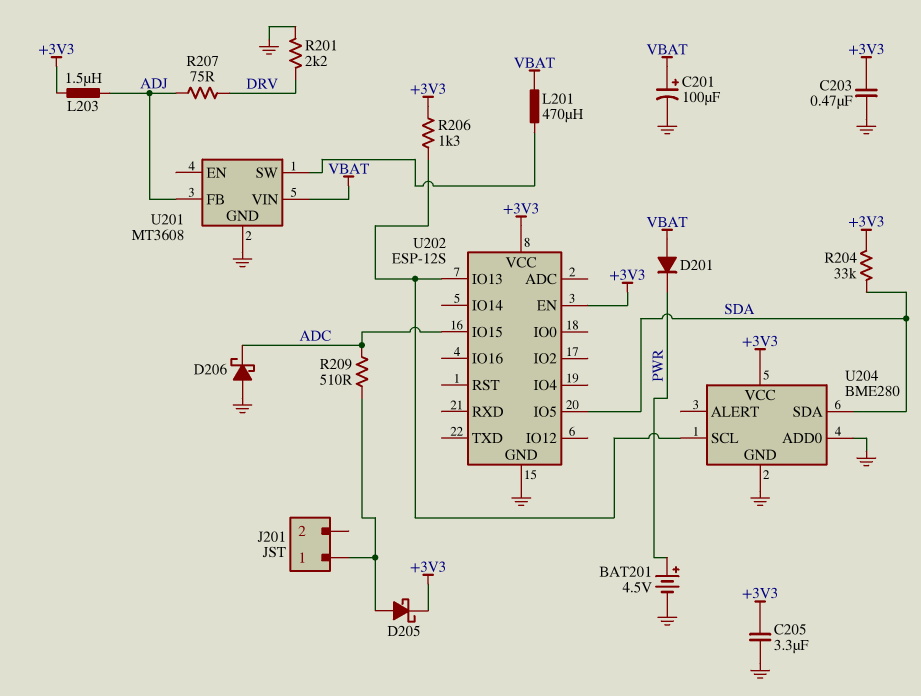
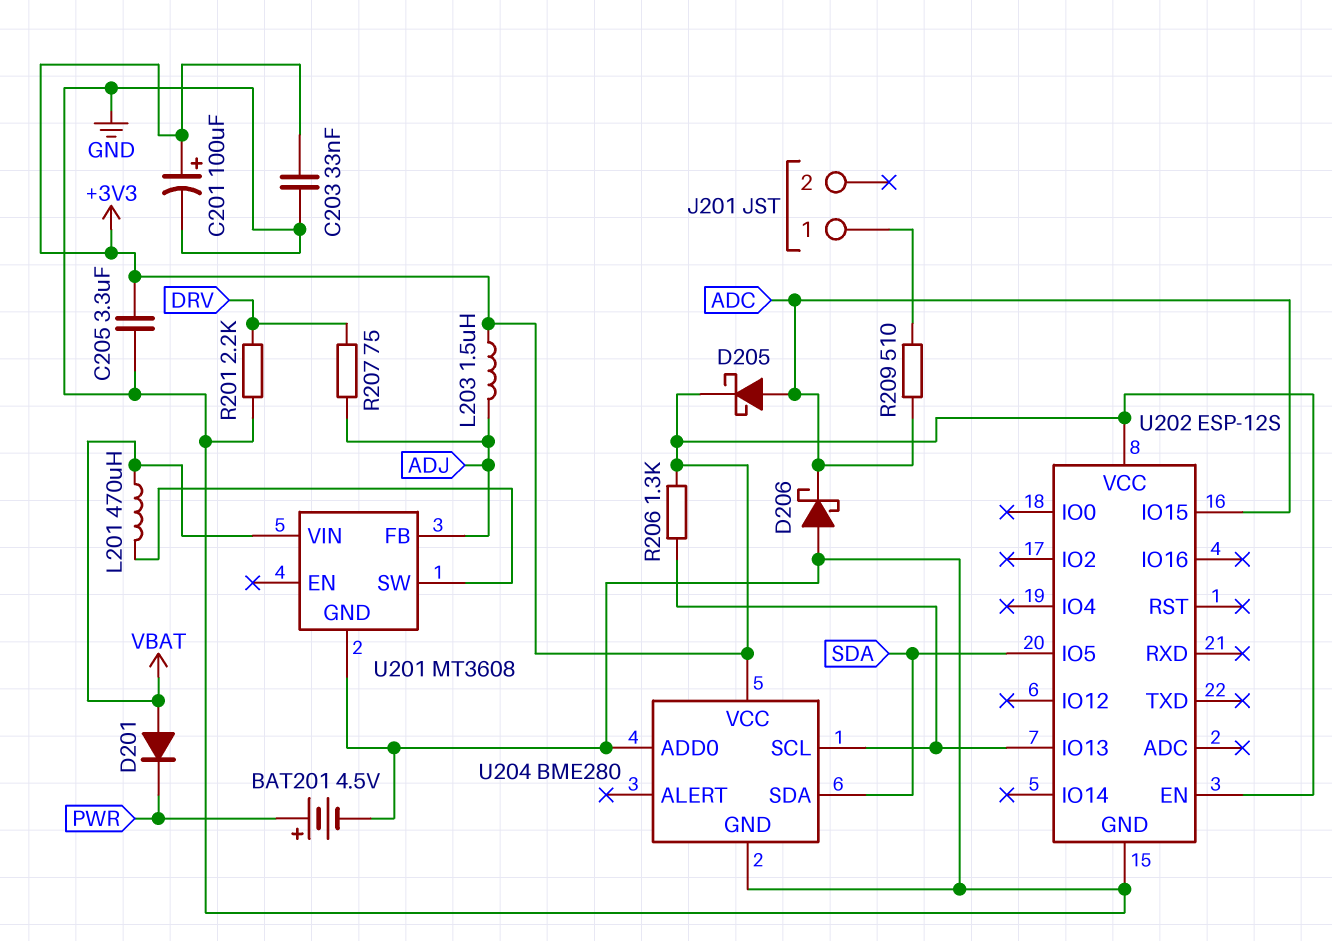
C201: 100uF (plus VBAT, minus GND) -> 100uF (plus +3V3, minus GND)
C203: 470nF (+3V3, GND) -> 33nF (+3V3, GND)
D205: schottky (A J201/1, K +3V3) -> schottky (A ADC, K +3V3)
R204: 33k (+3V3, SDA) -> none

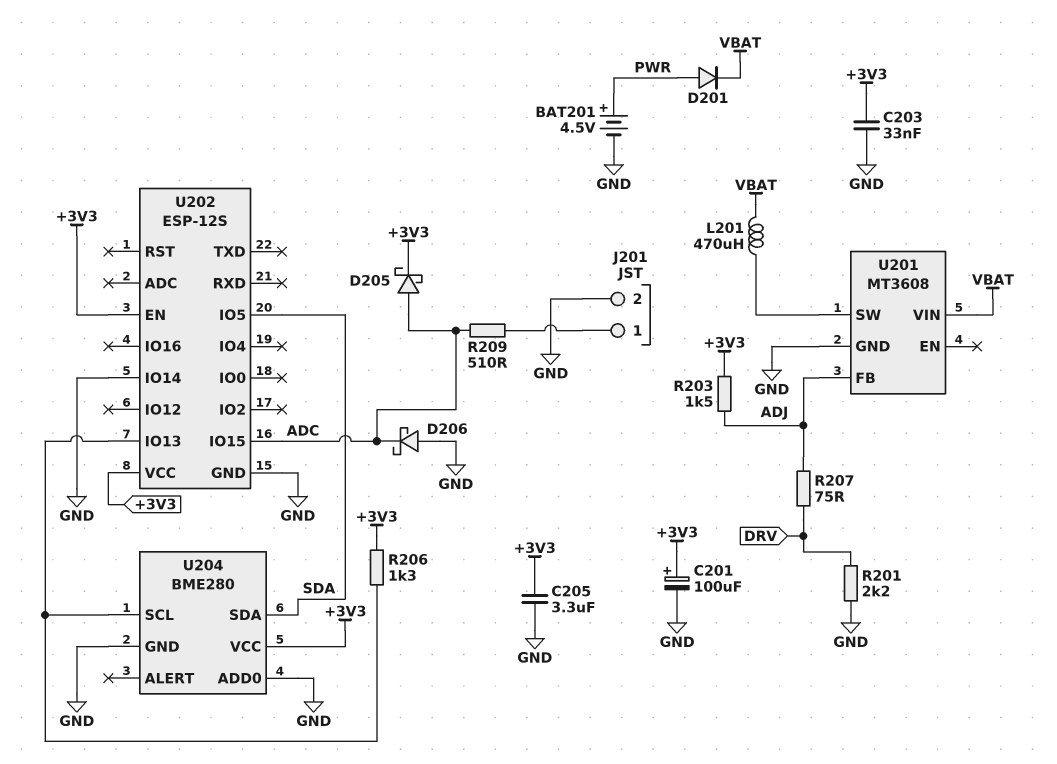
D201: diode (A VBAT, K PWR) -> diode (A PWR, K VBAT)
J201 pin 2: none -> GND
L203: 1.5uH (+3V3, ADJ) -> none
R203: none -> 1.5k (+3V3, ADJ)
U202 pin IO14: none -> GND

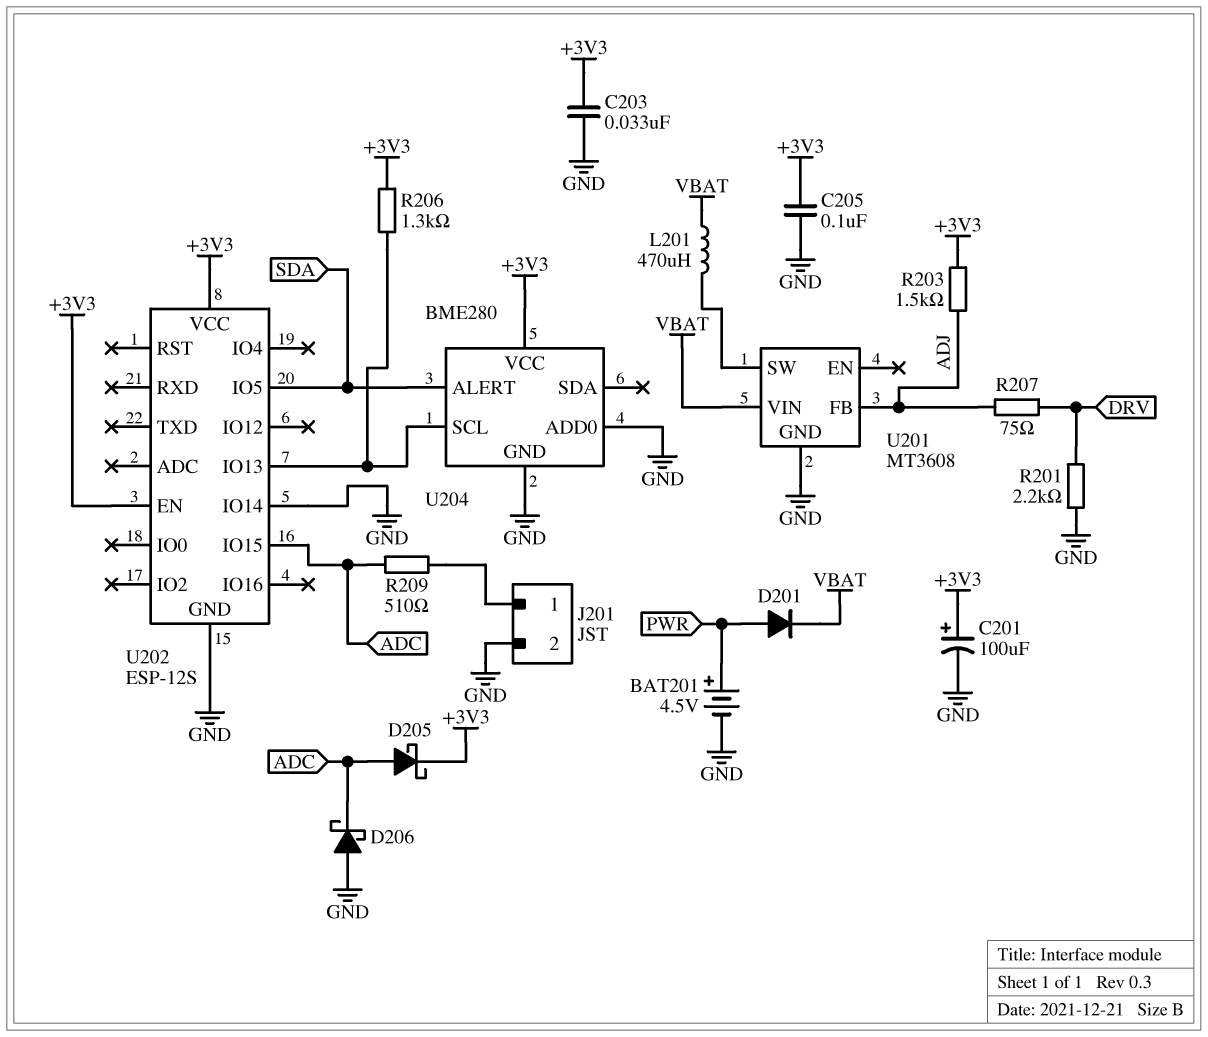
C205: 3.3uF (+3V3, GND) -> 100nF (+3V3, GND)
U204 pin ALERT: none -> SDA
U204 pin SDA: SDA -> none

